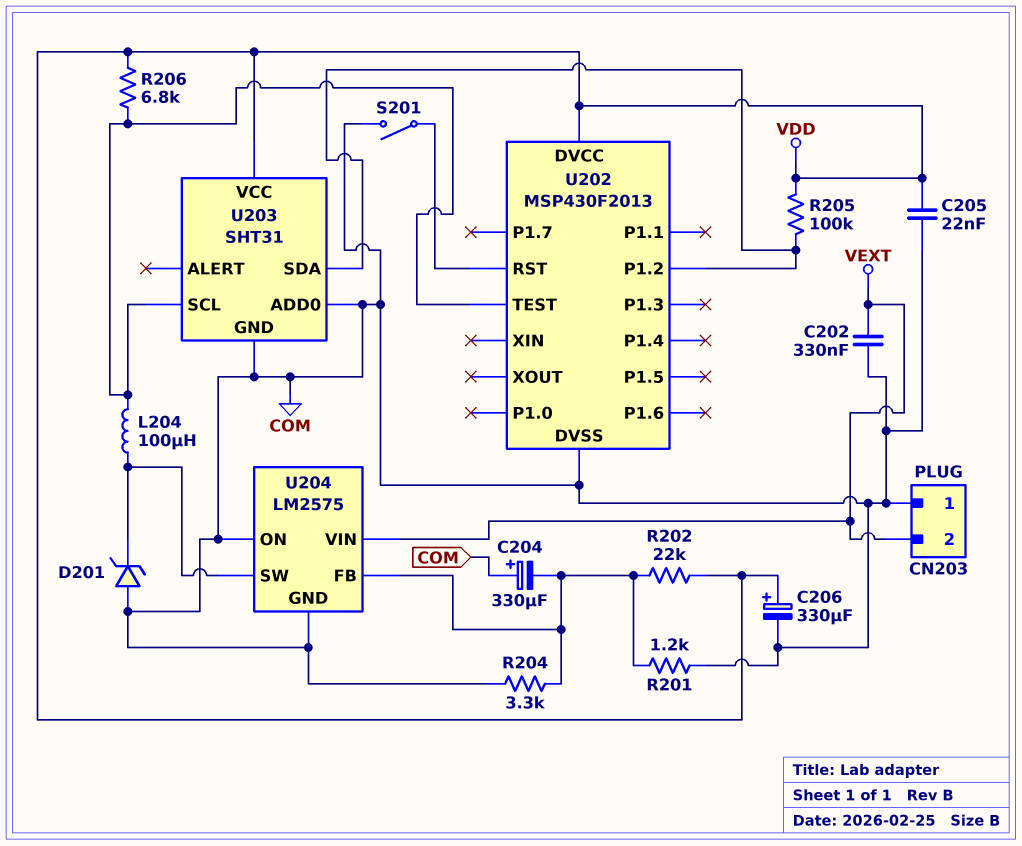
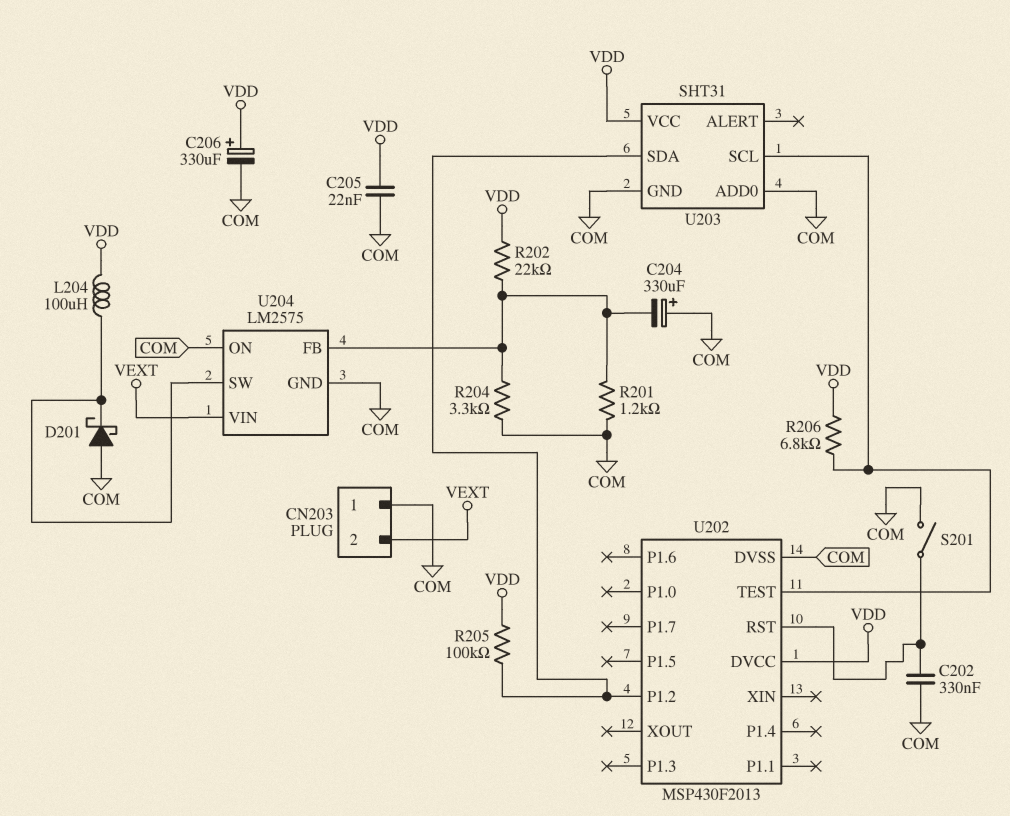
C202: 330nF (COM, VEXT) -> 330nF (COM, U202/RST)
D201: zener (A COM, K U204/SW) -> schottky (A COM, K U204/SW)
L204: 100uH (U202/TEST, U204/SW) -> 100uH (U204/SW, VDD)

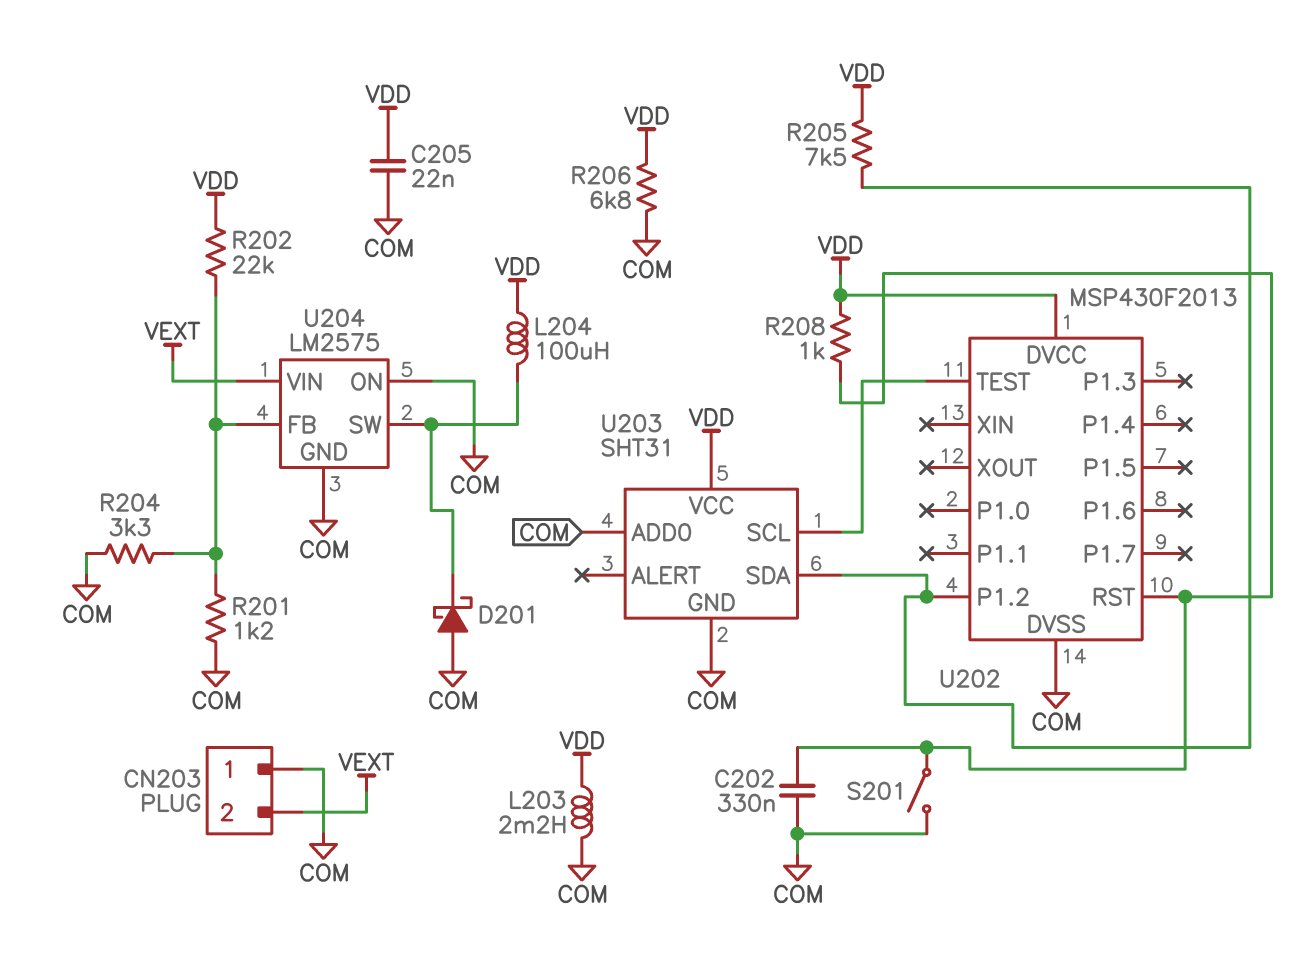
C204: 330uF (plus COM, minus U204/FB) -> none
C206: 330uF (plus VDD, minus COM) -> none
L203: none -> 2.2mH (COM, VDD)
R205: 100k (U202/P1.2, VDD) -> 7.5k (U202/P1.2, VDD)
R206: 6.8k (U202/TEST, VDD) -> 6.8k (COM, VDD)
R208: none -> 1k (U202/RST, VDD)

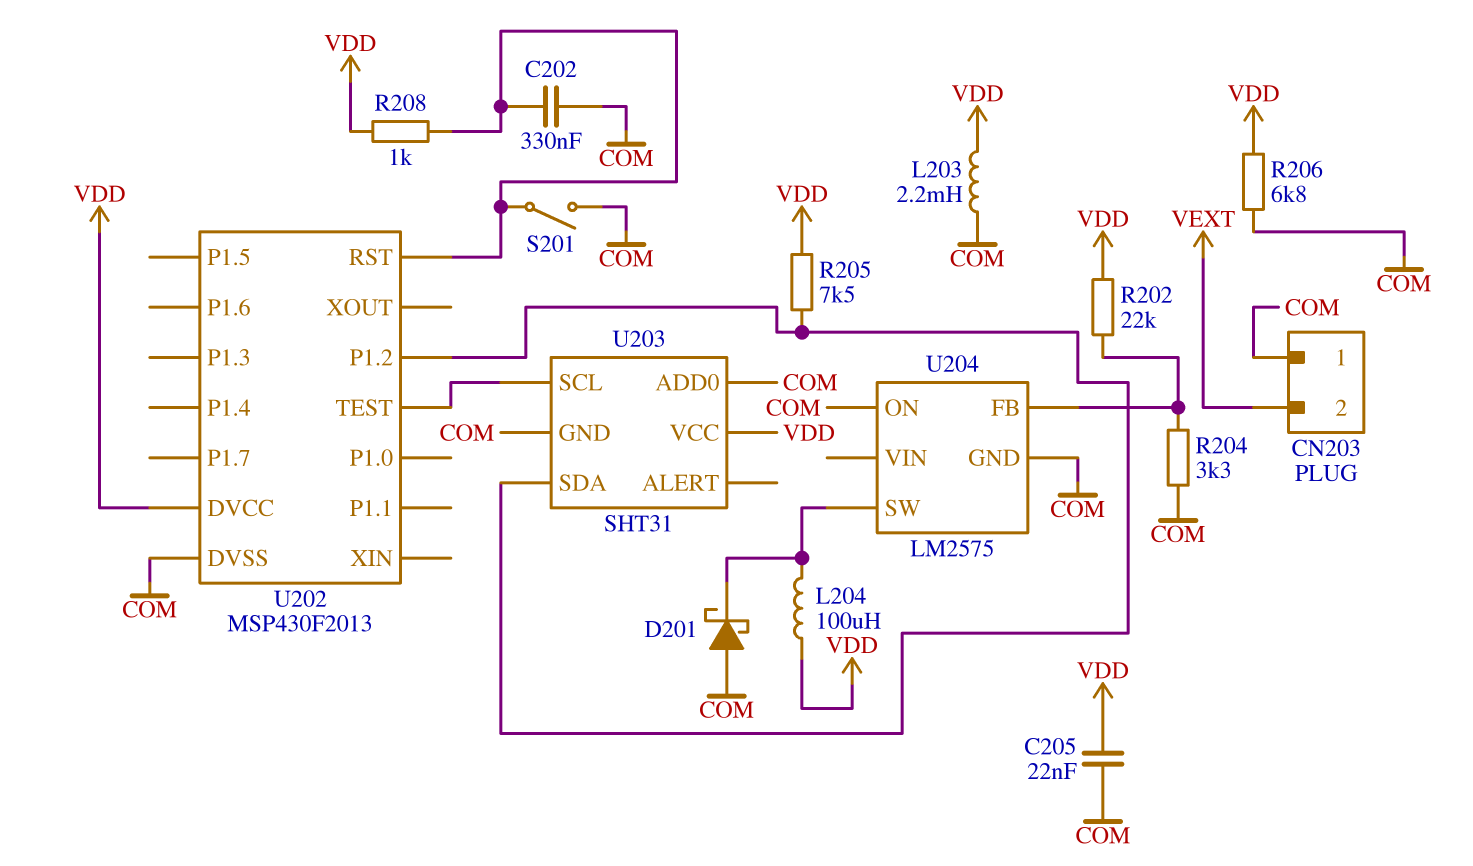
R201: 1.2k (COM, U204/FB) -> none
U204 pin VIN: VEXT -> none

